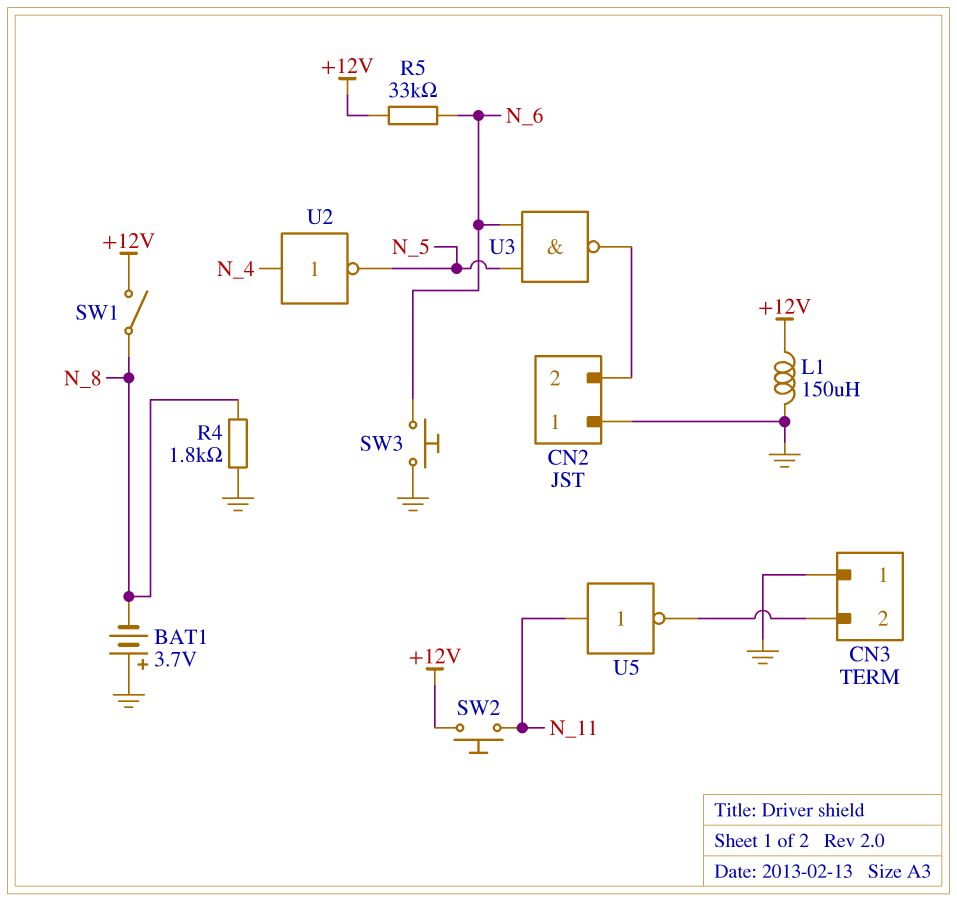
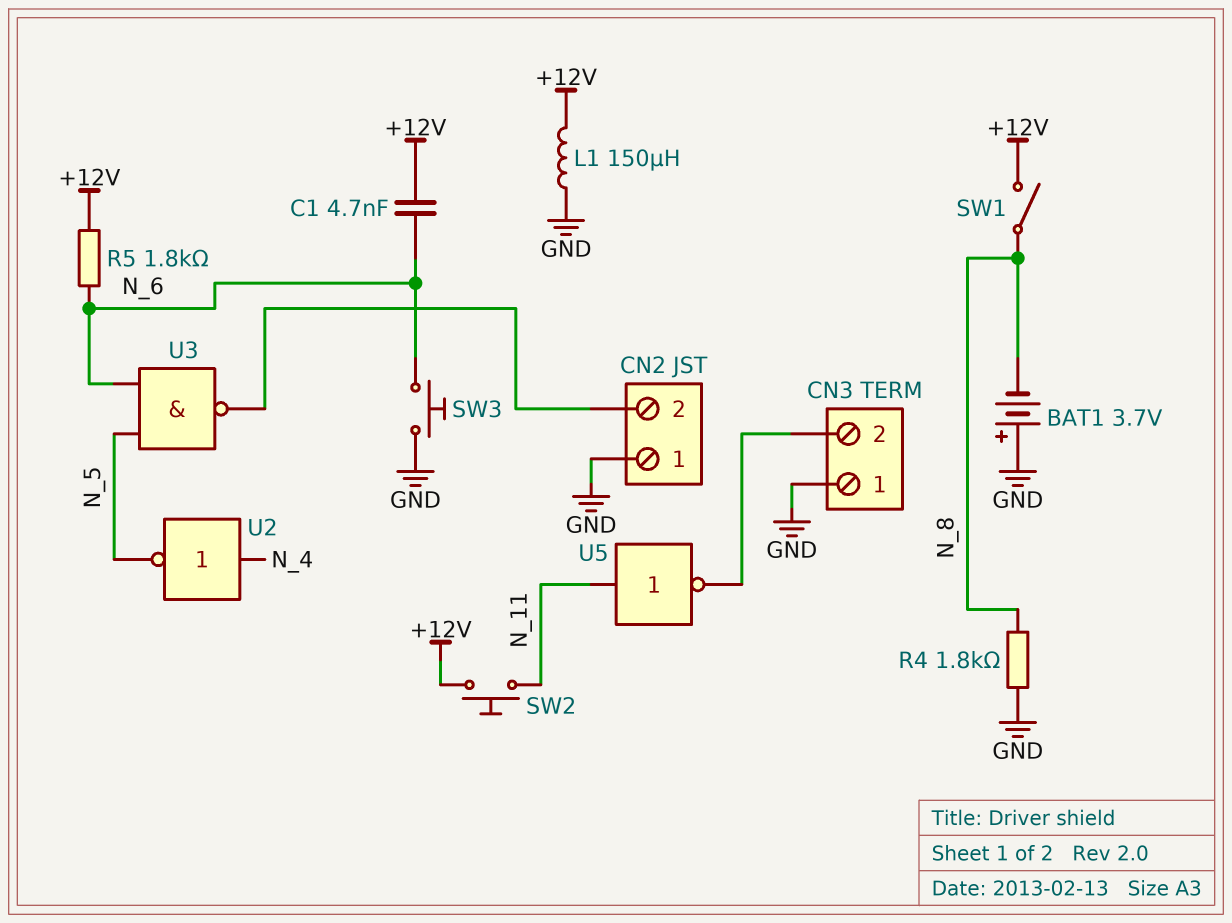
C1: none -> 4.7nF (+12V, N_6)
R5: 33k (+12V, N_6) -> 1.8k (+12V, N_6)

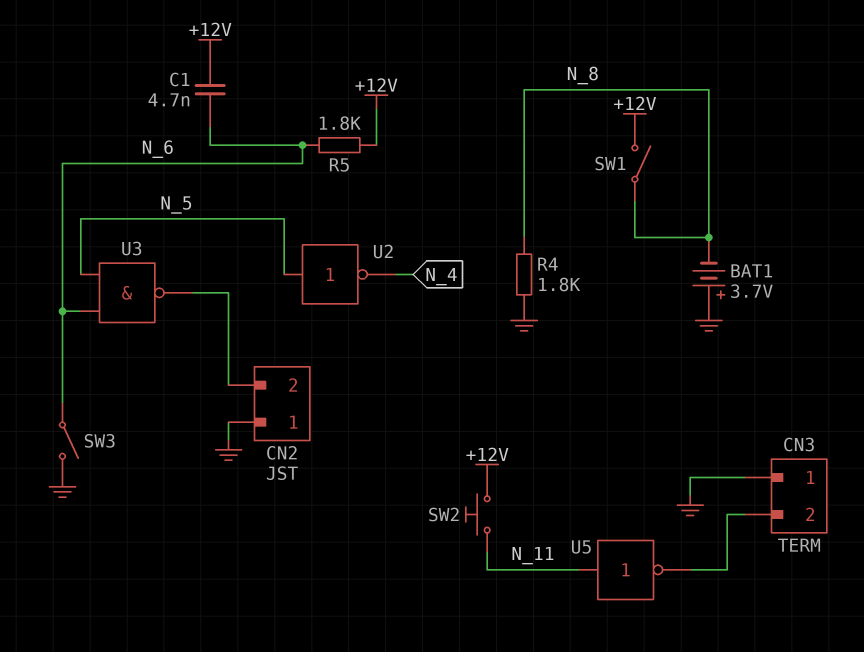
L1: 150uH (+12V, GND) -> none
SW3: button (GND, N_6) -> switch (GND, N_6)
U2: NOT (in N_4, out N_5) -> NOT (in N_5, out N_4)

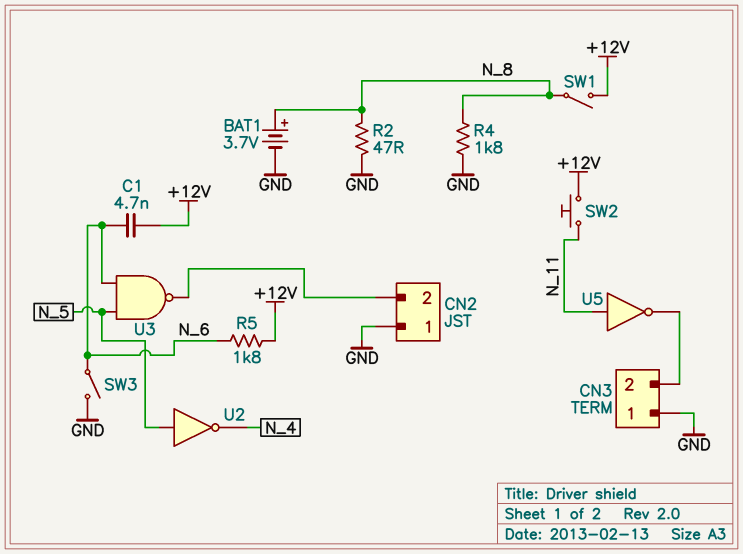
BAT1: 3.7V (plus GND, minus N_8) -> 3.7V (plus N_8, minus GND)
R2: none -> 47 (GND, N_8)

